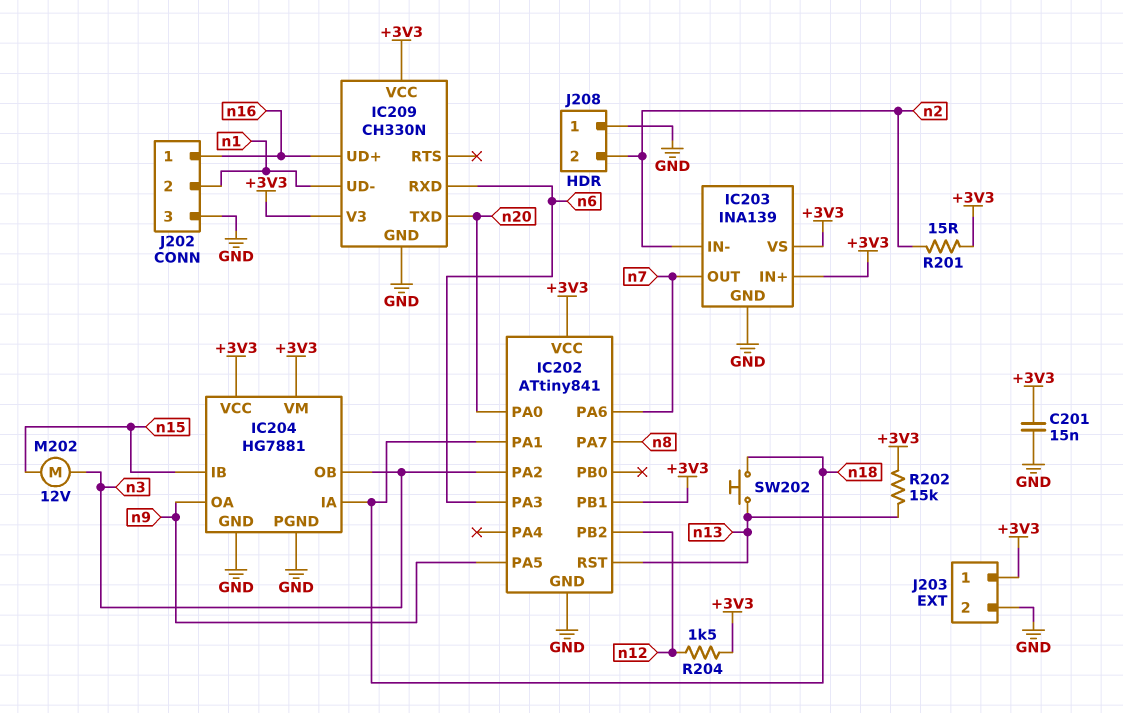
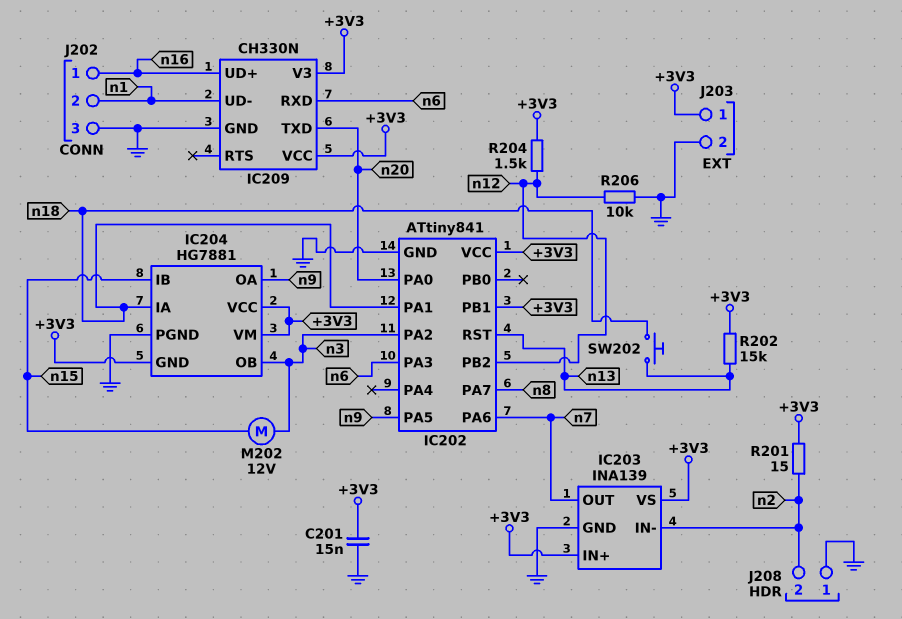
IC204 pin GND: GND -> +3V3
R206: none -> 10k (GND, n12)

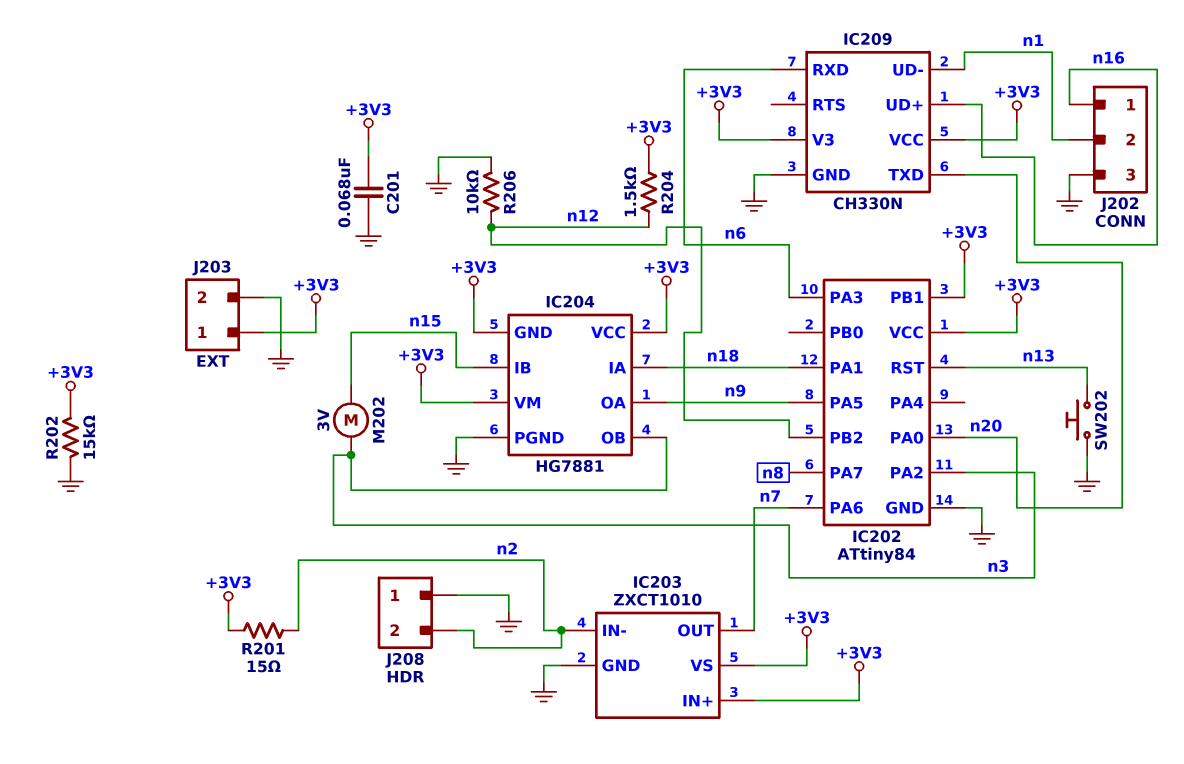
C201: 15nF (+3V3, GND) -> 68nF (+3V3, GND)
IC202: ATtiny841 -> ATtiny84
IC203: INA139 -> ZXCT1010
M202: motor 12V (n3, n15) -> motor 3V (n3, n15)
R202: 15k (+3V3, n13) -> 15k (+3V3, GND)
SW202: button (n13, n18) -> button (GND, n13)

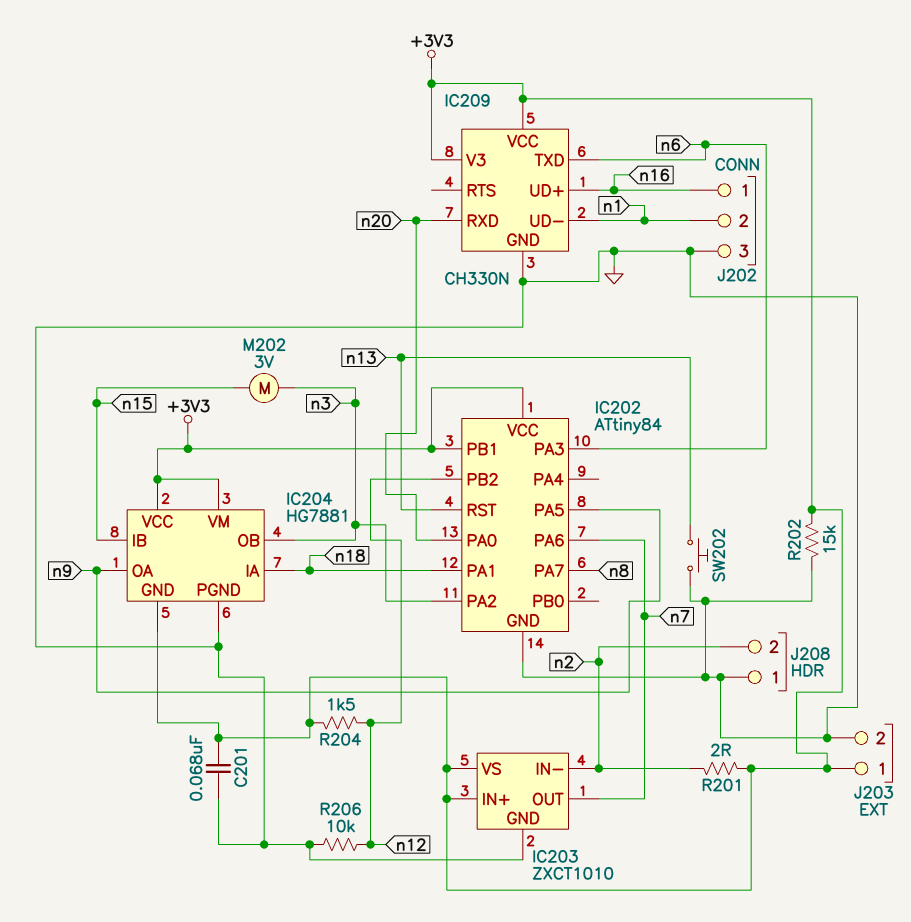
IC209 pin RXD: n6 -> n20
IC209 pin TXD: n20 -> n6
R201: 15 (+3V3, n2) -> 2 (+3V3, n2)

